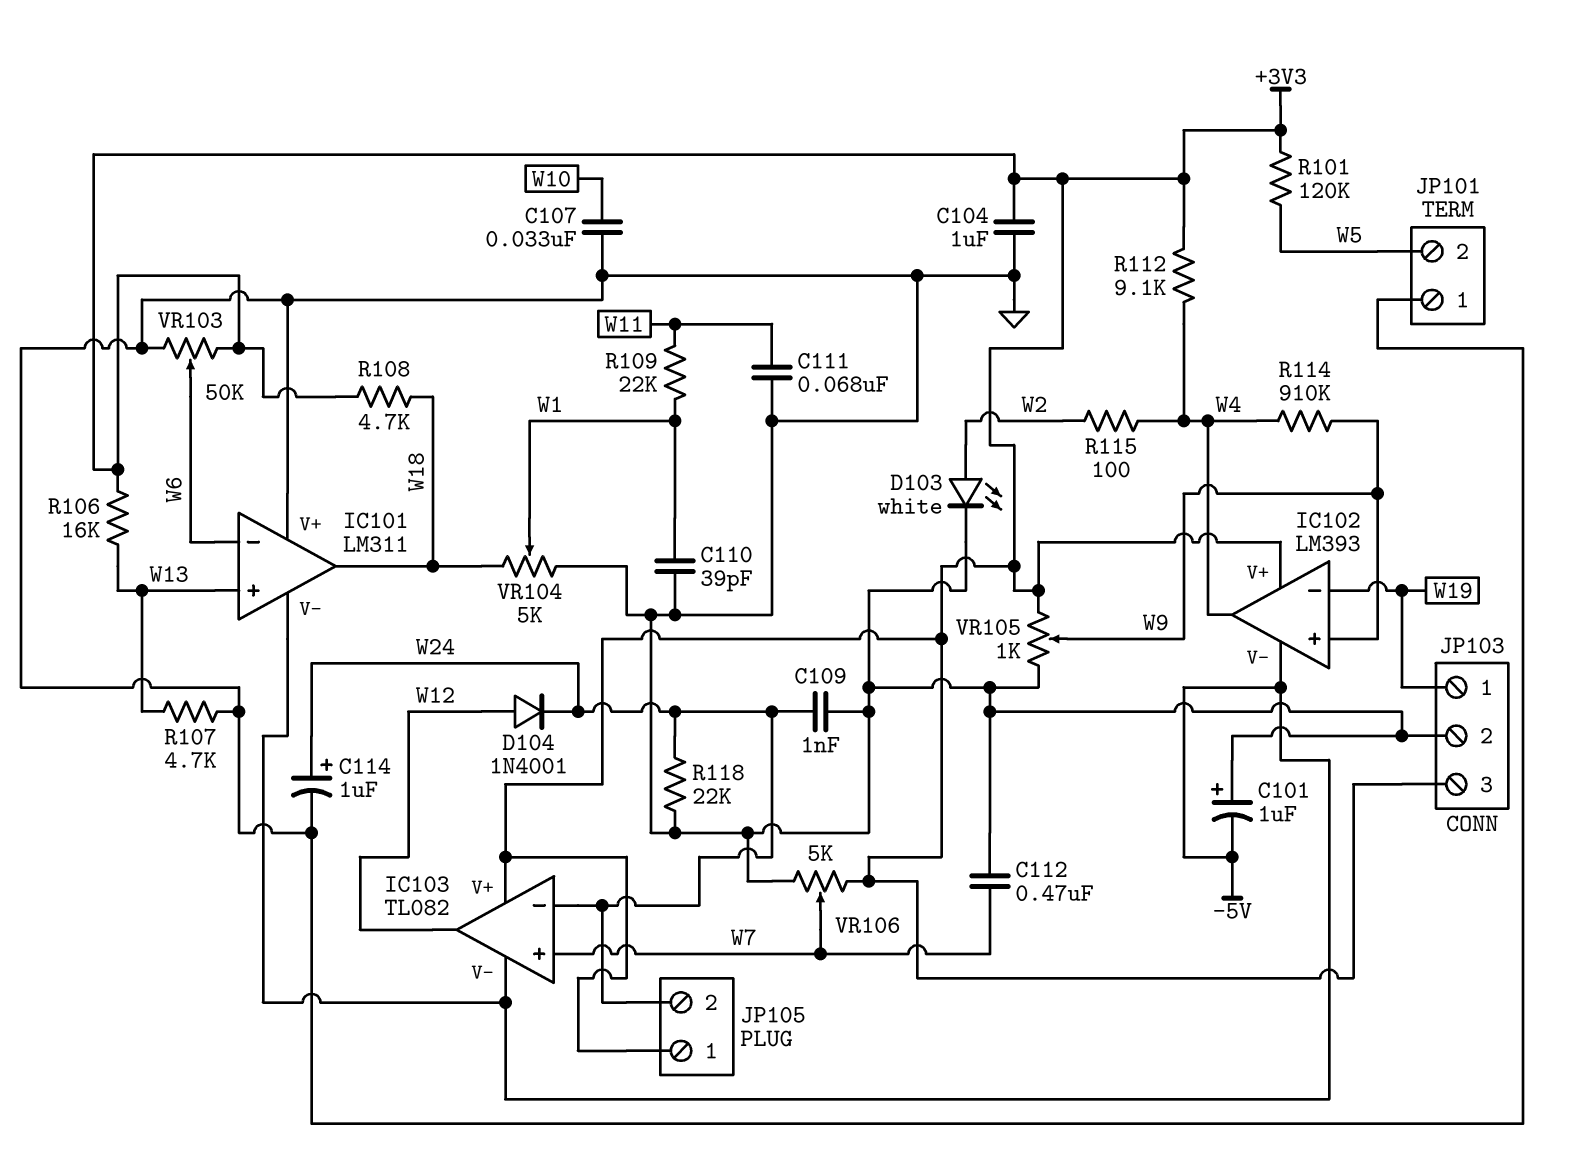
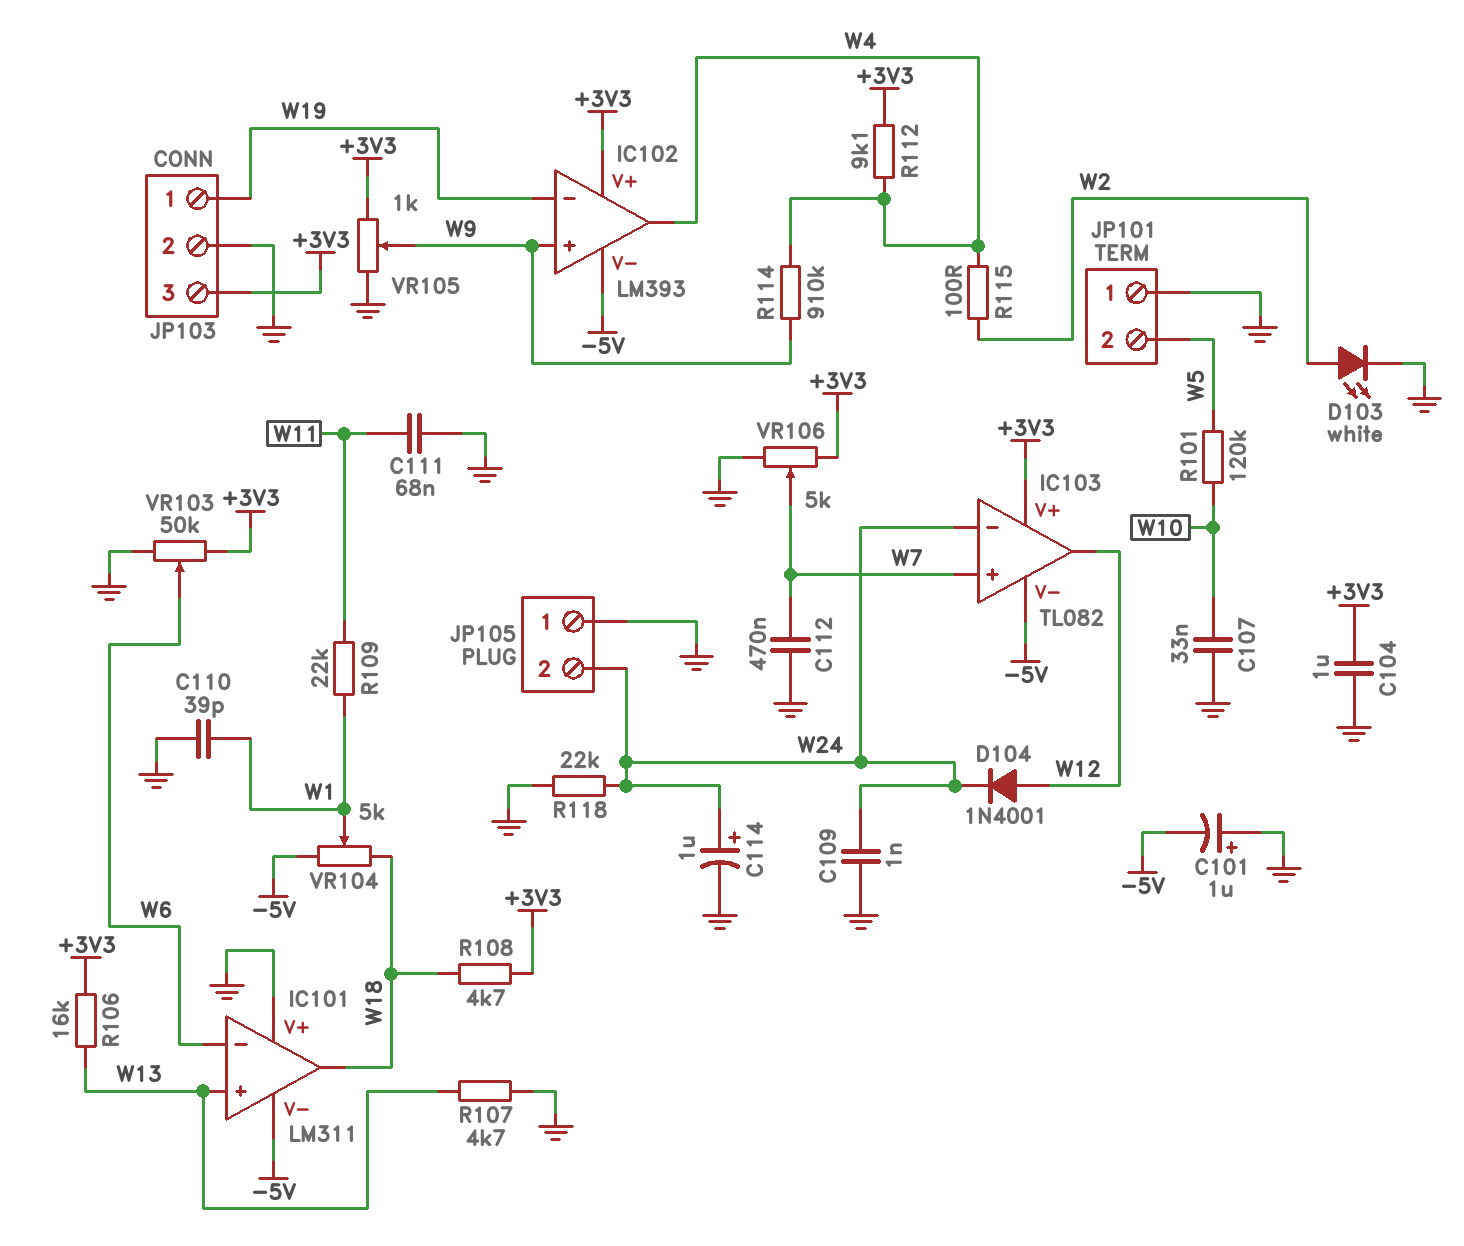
JP105 pin 1: +3V3 -> GND
R101: 120k (+3V3, W5) -> 120k (W5, W10)
VR104: 5k (GND, W18, wiper W1) -> 5k (-5V, W18, wiper W1)

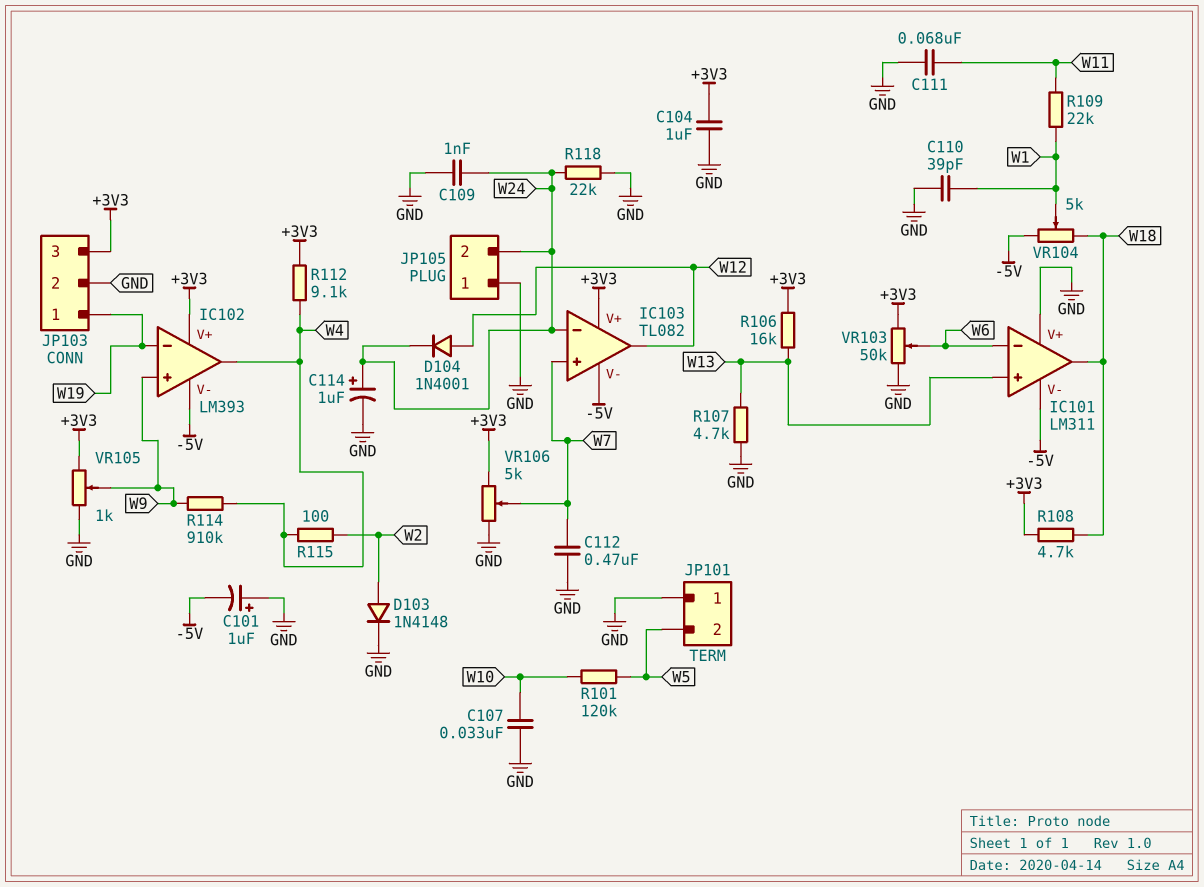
D103: LED white (A W2, K GND) -> diode 1N4148 (A W2, K GND)

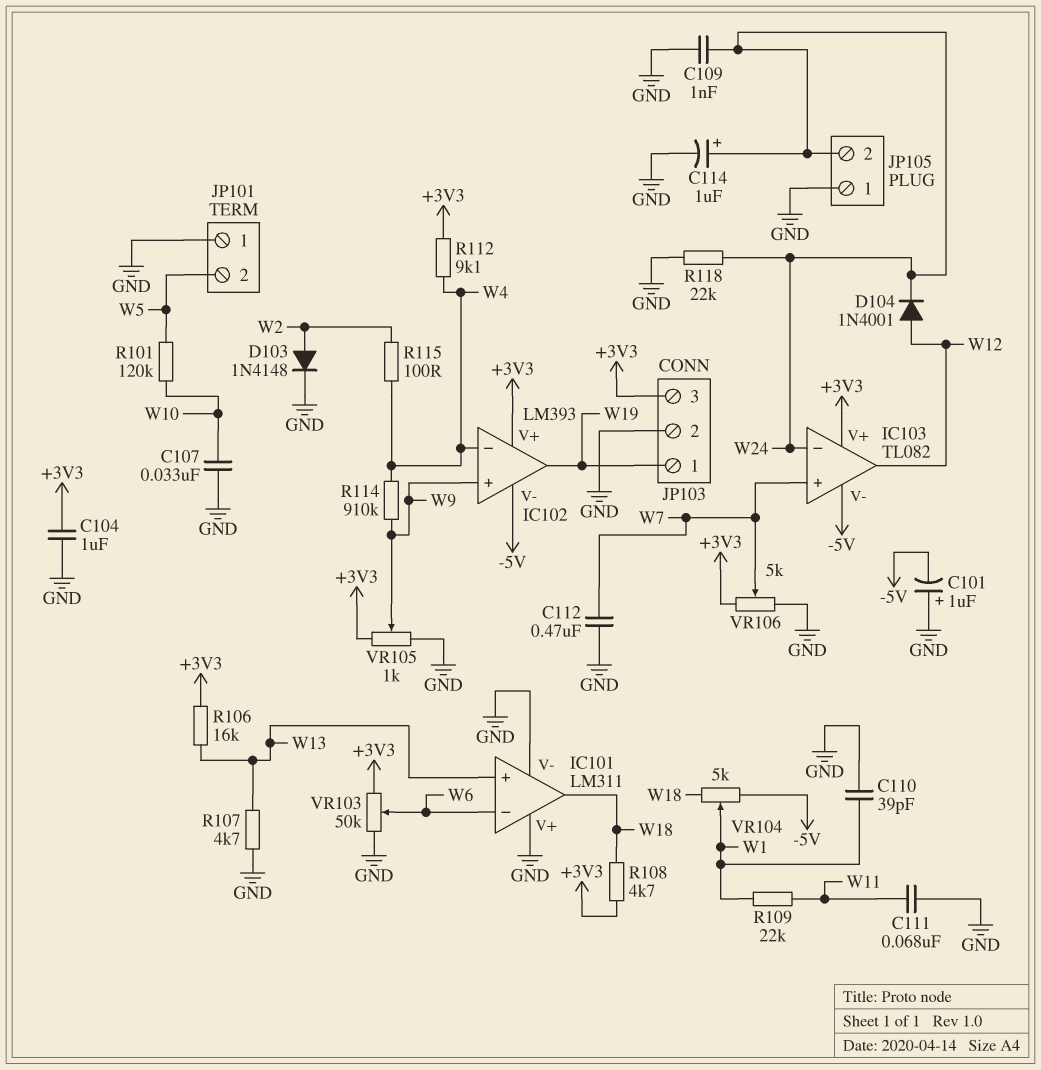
IC101 pin V-: -5V -> GND
IC102 pin in-: W19 -> W4
IC102 pin out: W4 -> W19

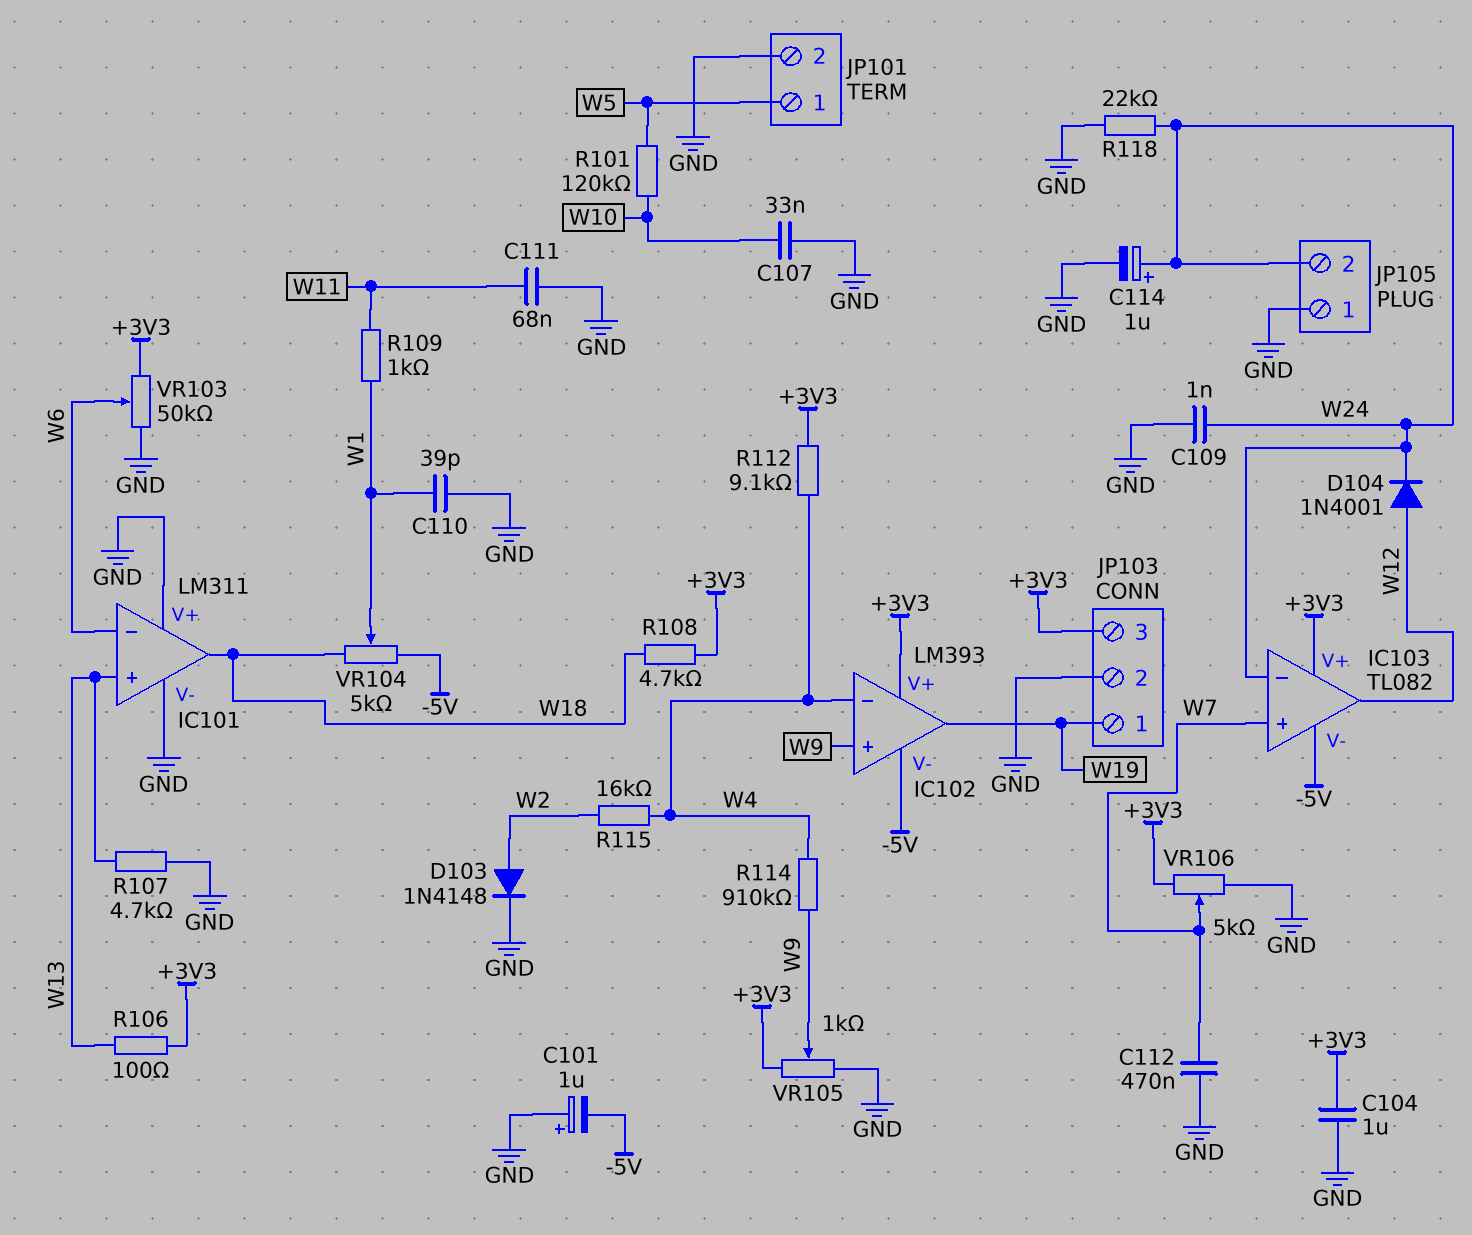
JP101 pin 1: GND -> W5
JP101 pin 2: W5 -> GND
R106: 16k (+3V3, W13) -> 100 (+3V3, W13)
R109: 22k (W1, W11) -> 1k (W1, W11)
R115: 100 (W2, W4) -> 16k (W2, W4)

